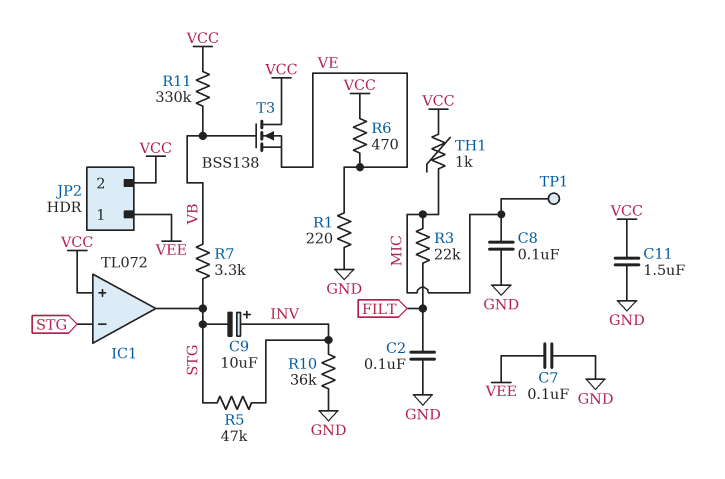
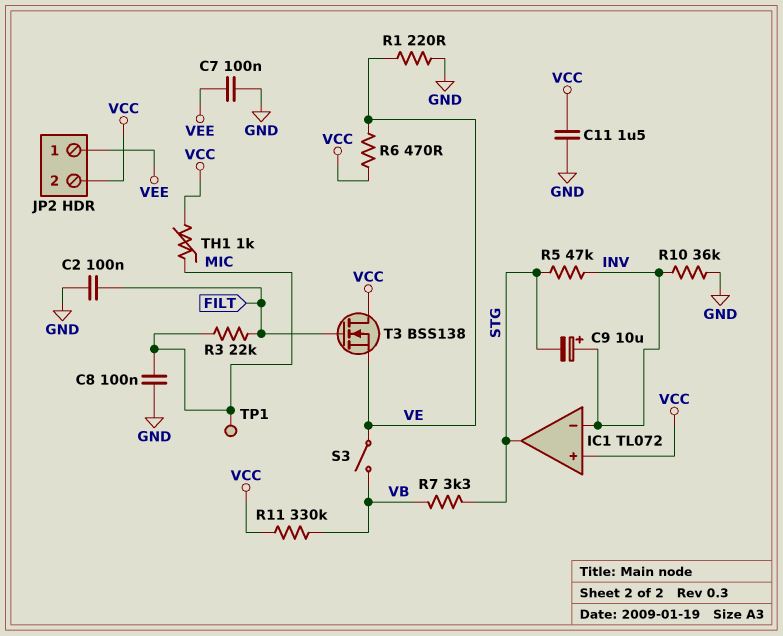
IC1 pin in-: STG -> INV
S3: none -> switch (VB, VE)
T3: NMOS BSS138 (G VB, D VCC, S VE) -> NMOS BSS138 (G FILT, D VCC, S VE)

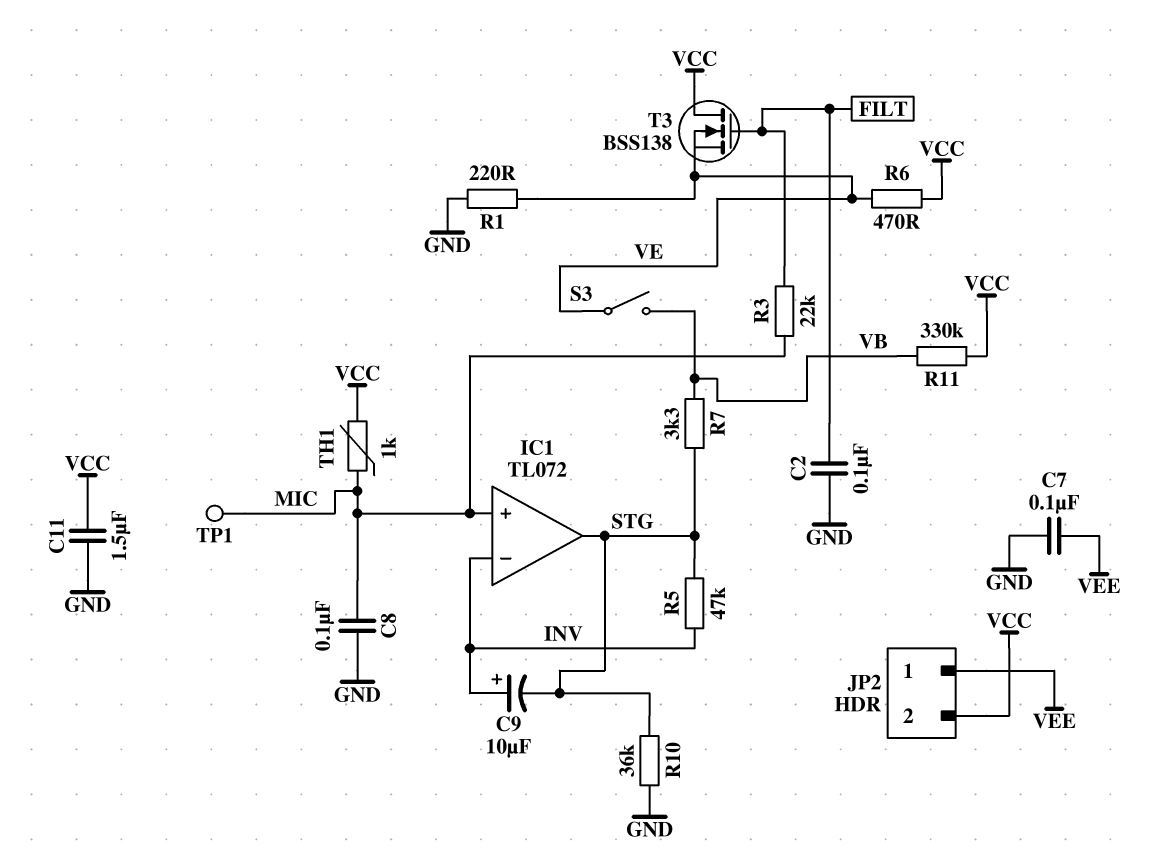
IC1 pin in+: VCC -> MIC
R10: 36k (GND, INV) -> 36k (GND, STG)

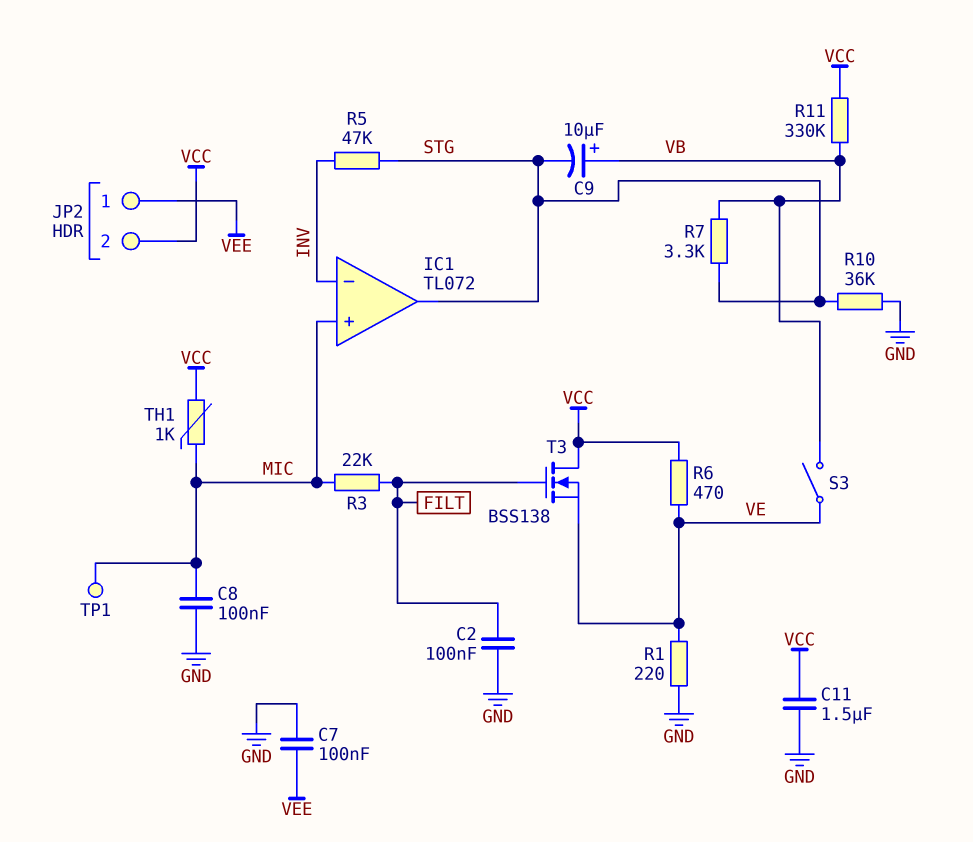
C9: 10uF (plus INV, minus STG) -> 10uF (plus VB, minus STG)

